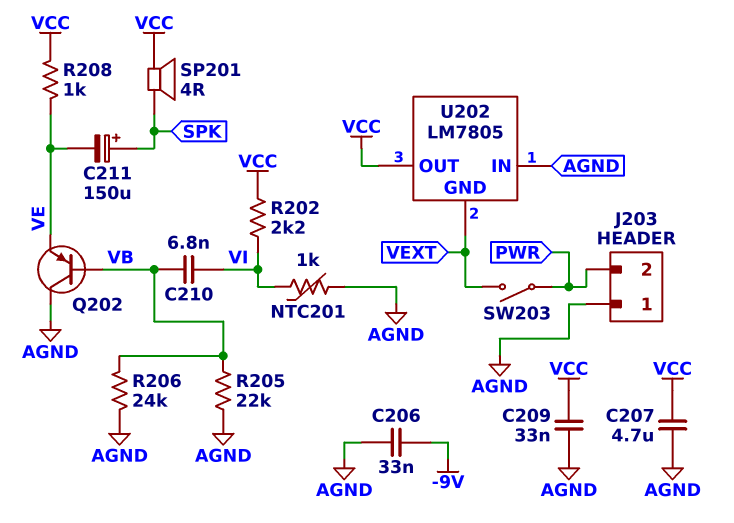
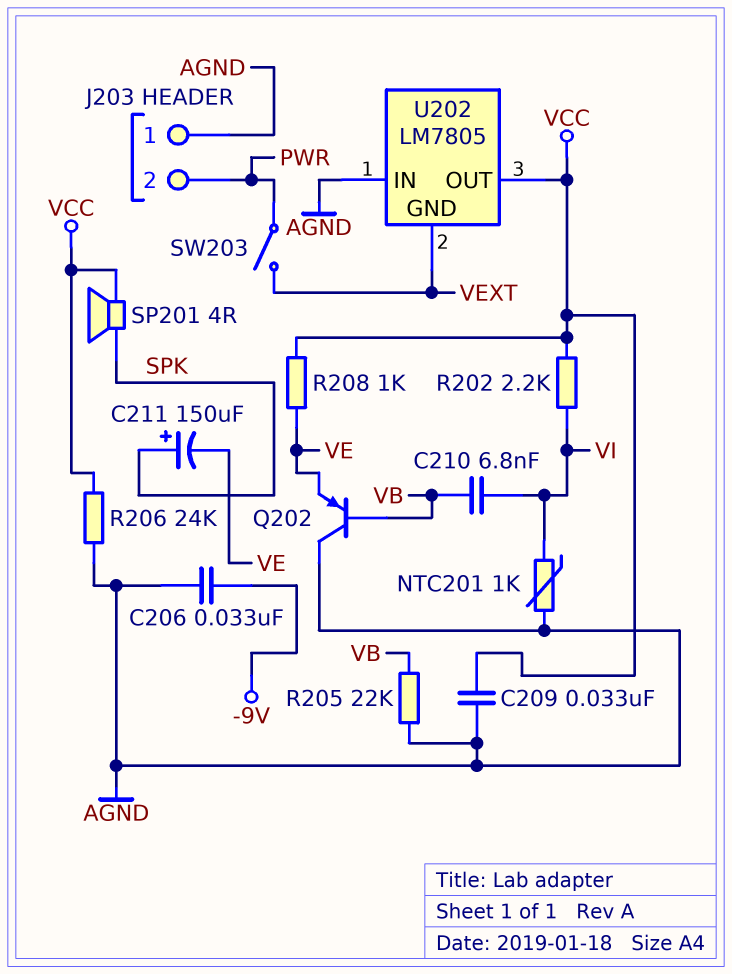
C207: 4.7uF (AGND, VCC) -> none
R206: 24k (AGND, VB) -> 24k (AGND, VCC)

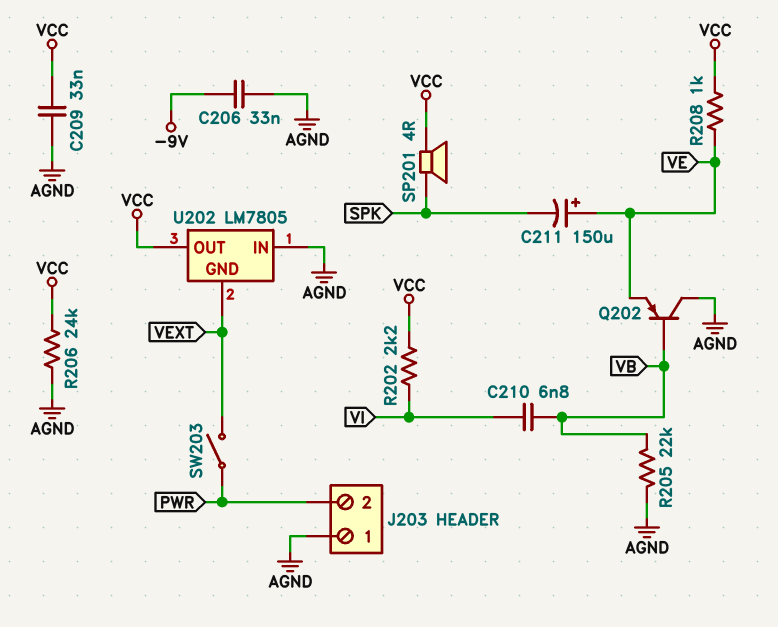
C211: 150uF (plus SPK, minus VE) -> 150uF (plus VE, minus SPK)
NTC201: 1k (AGND, VI) -> none

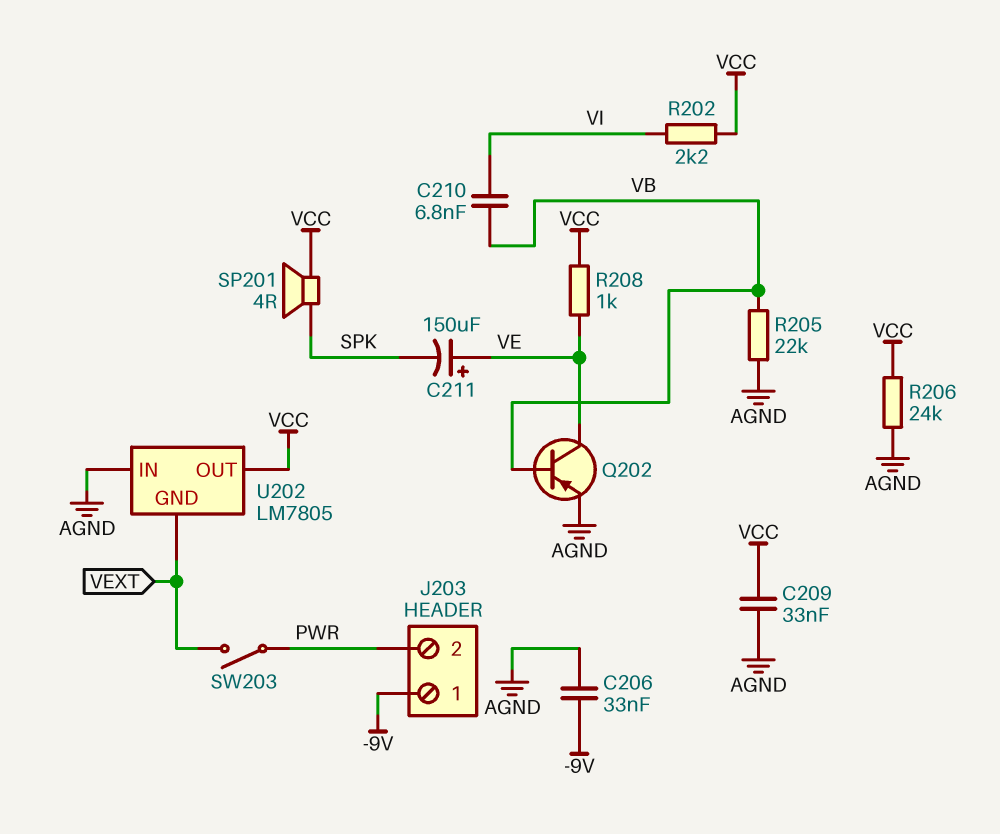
J203 pin 1: AGND -> -9V
Q202: PNP (B VB, C AGND, E VE) -> PNP (B VB, C VE, E AGND)

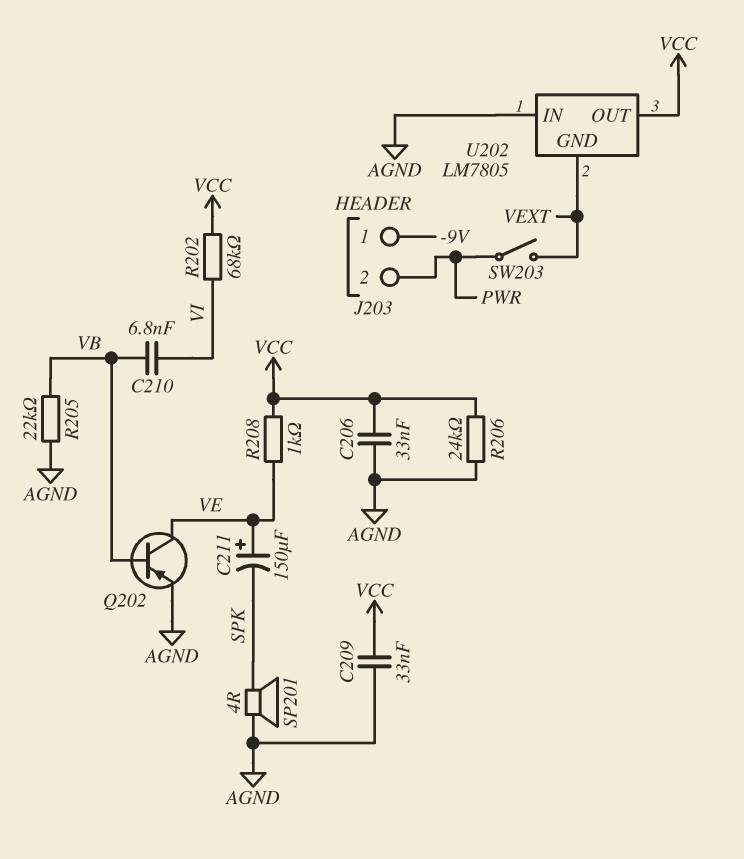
C206: 33nF (-9V, AGND) -> 33nF (AGND, VCC)
R202: 2.2k (VCC, VI) -> 68k (VCC, VI)
SP201: speaker 4R (SPK, VCC) -> speaker 4R (AGND, SPK)

